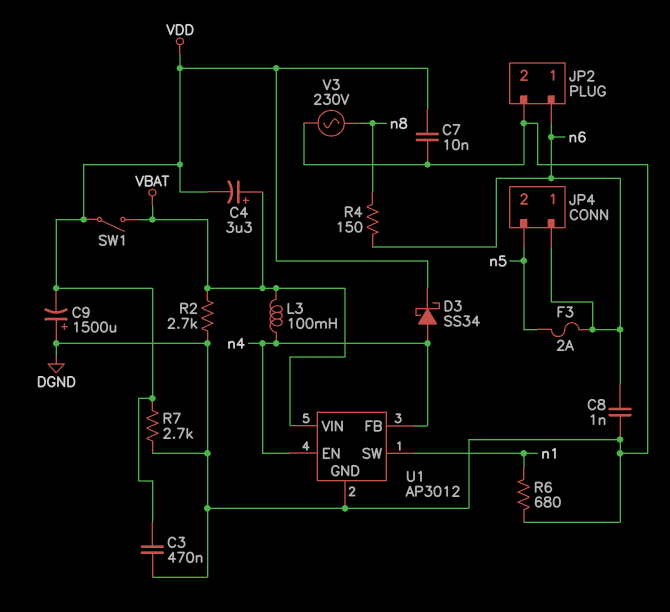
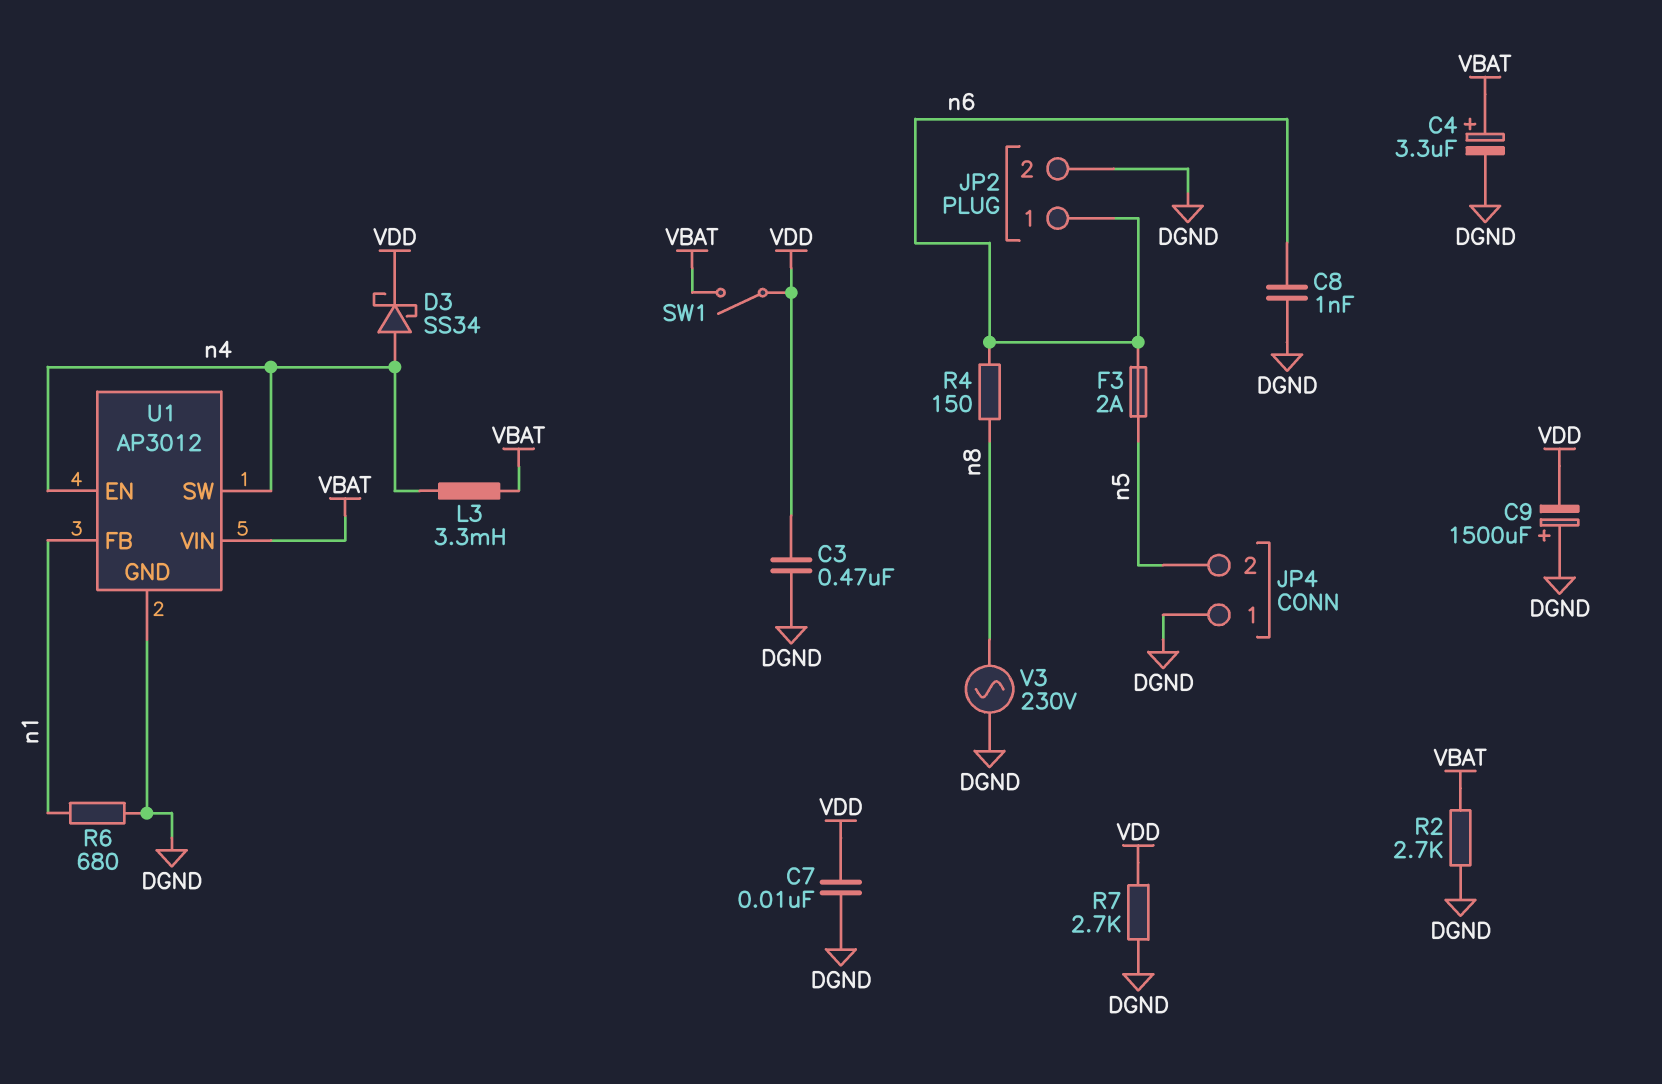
C4: 3.3uF (plus VBAT, minus VDD) -> 3.3uF (plus VBAT, minus DGND)
JP4 pin 1: n6 -> DGND
L3: 100mH (VBAT, n4) -> 3.3mH (VBAT, n4)
U1 pin FB: n4 -> n1
U1 pin SW: n1 -> n4

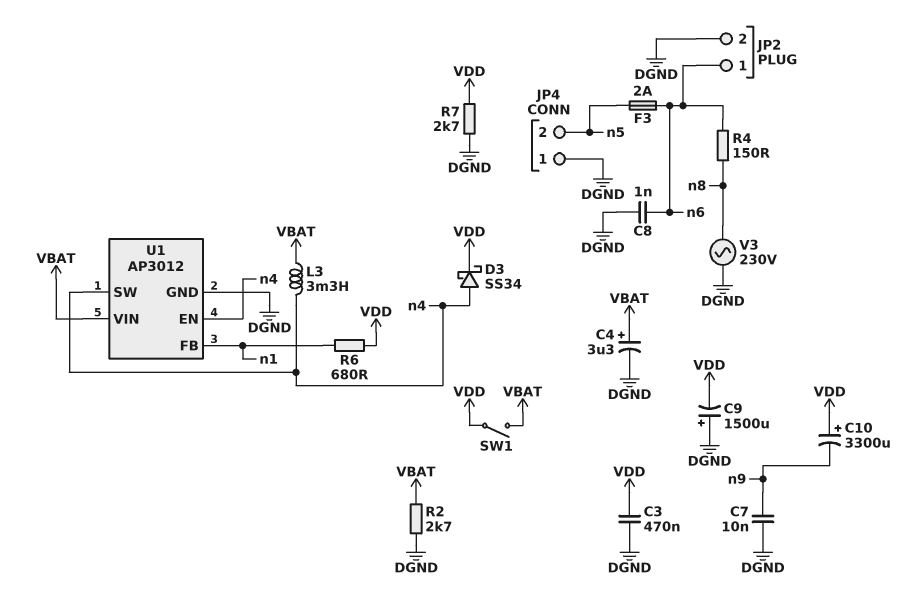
C7: 10nF (DGND, VDD) -> 10nF (DGND, n9)
C10: none -> 3300uF (plus VDD, minus n9)
R6: 680 (DGND, n1) -> 680 (VDD, n1)

